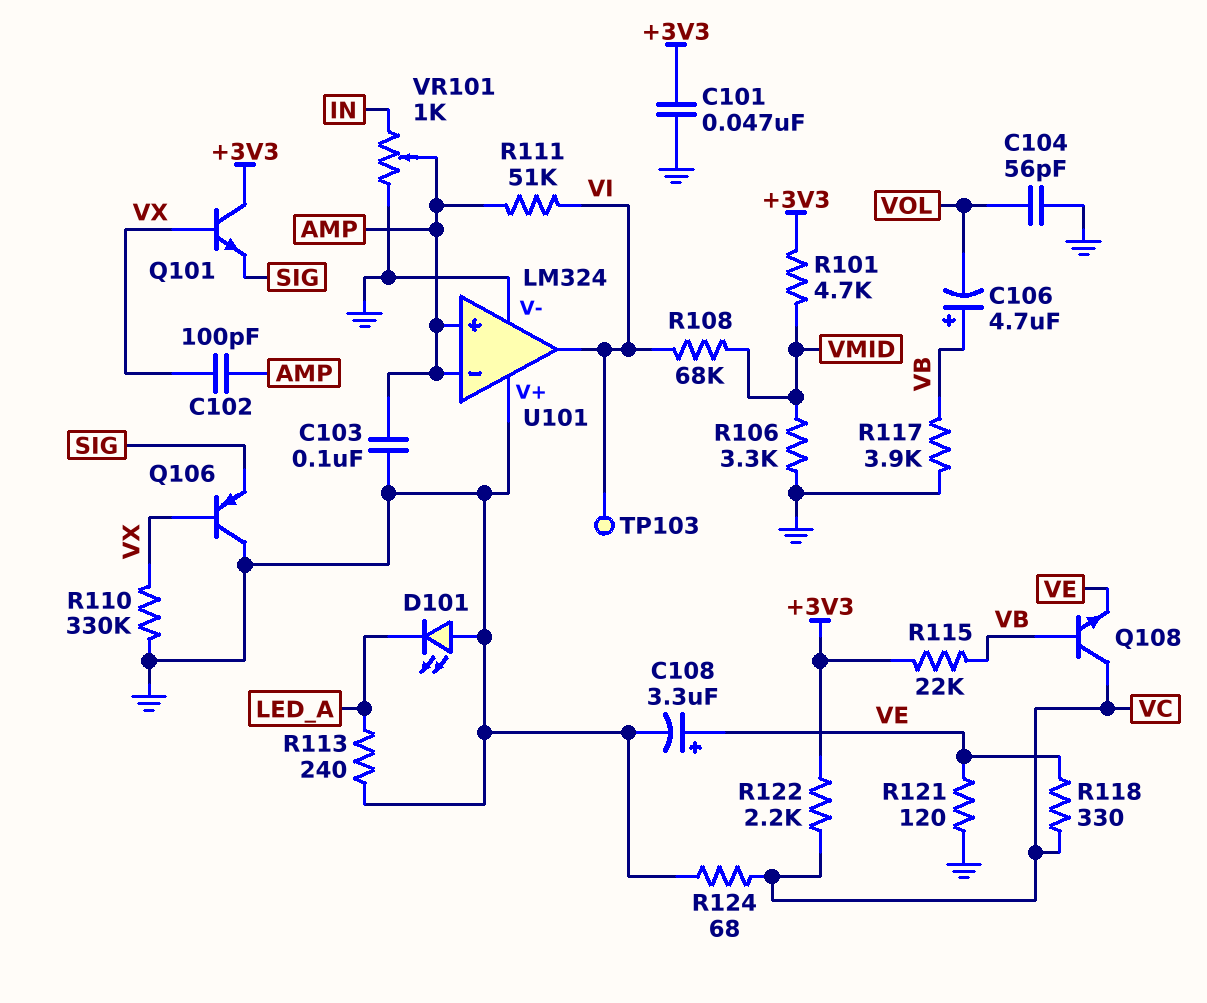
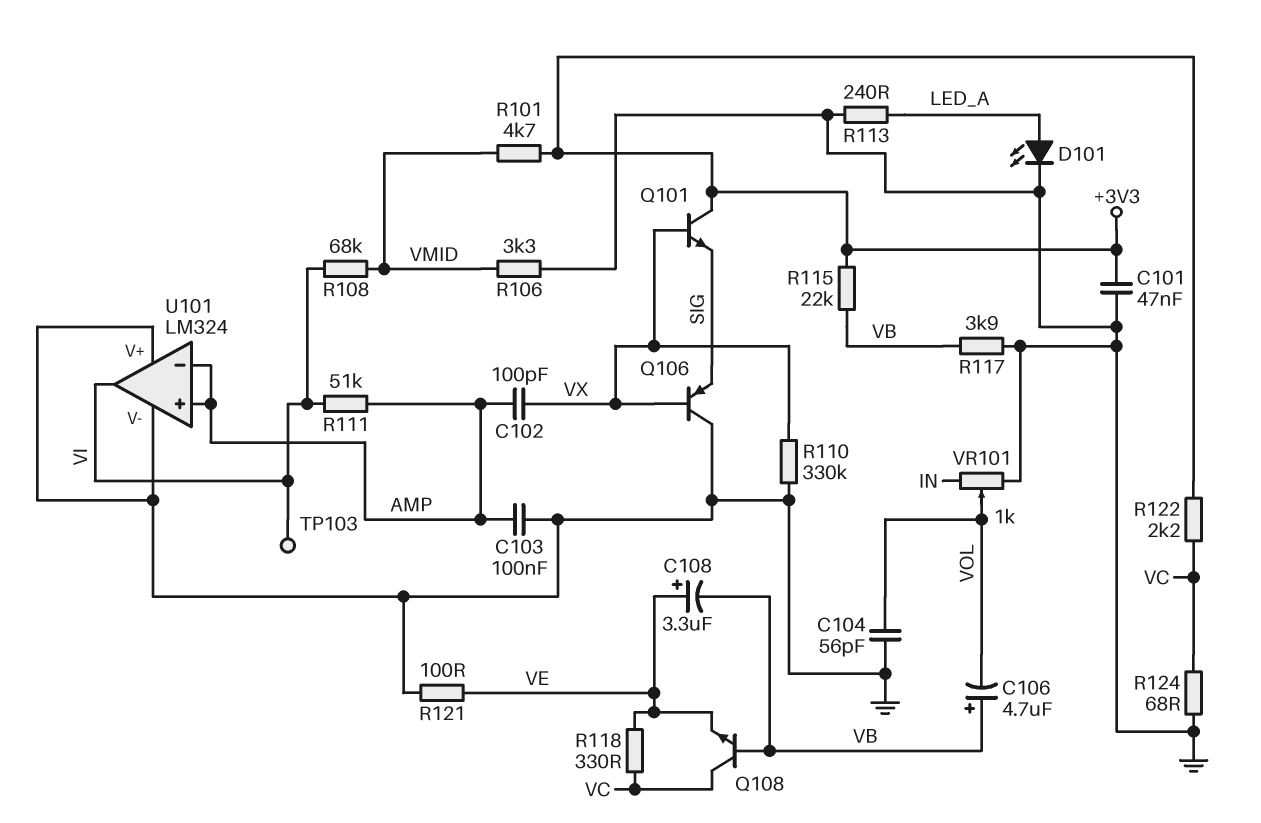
C108: 3.3uF (plus VE, minus GND) -> 3.3uF (plus VE, minus VB)
D101: LED (A GND, K LED_A) -> LED (A LED_A, K GND)
R121: 120 (GND, VE) -> 100 (GND, VE)
VR101: 1k (GND, IN, wiper AMP) -> 1k (GND, IN, wiper VOL)

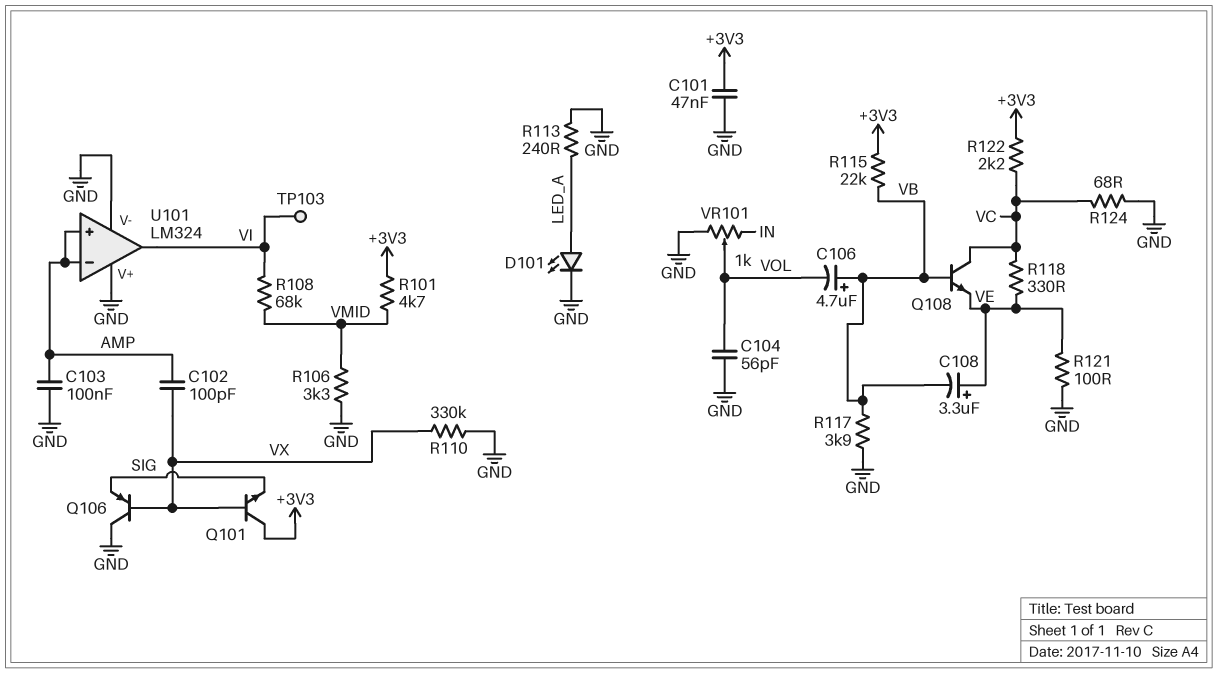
R111: 51k (AMP, VI) -> none

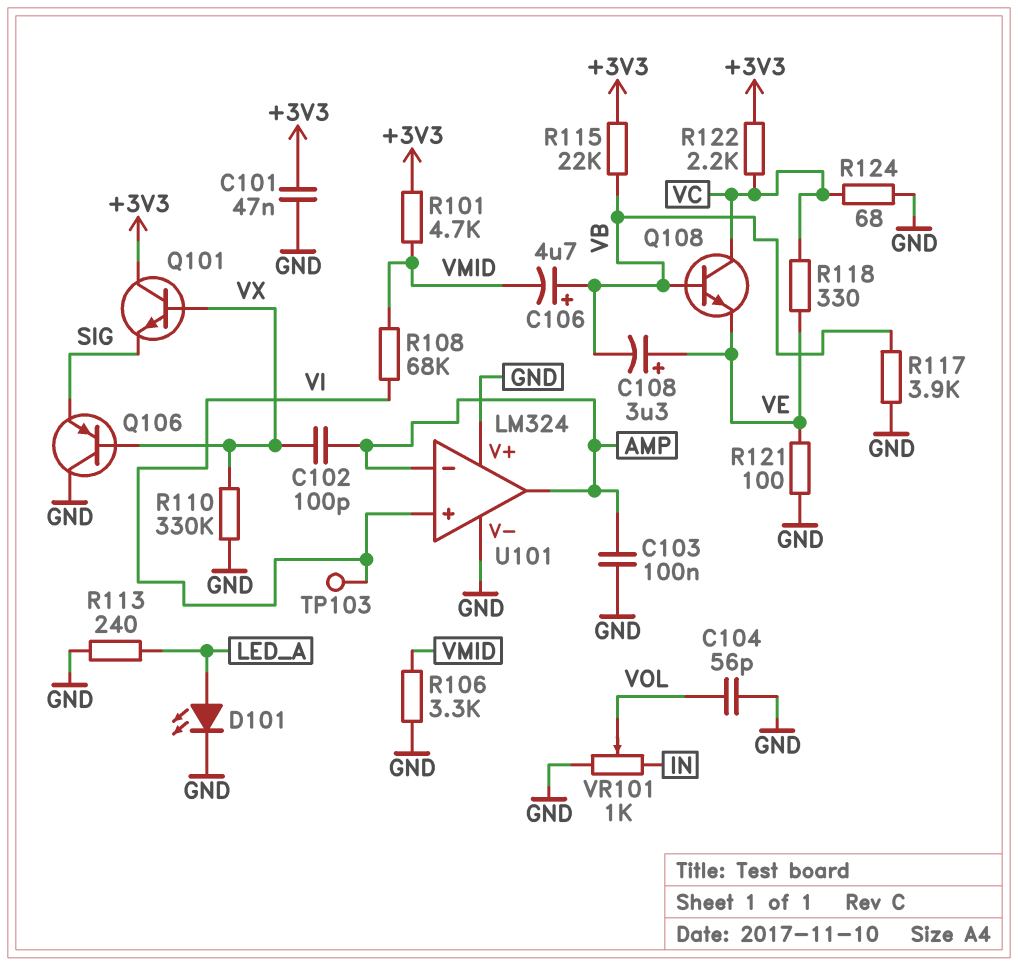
C106: 4.7uF (plus VB, minus VOL) -> 4.7uF (plus VB, minus VMID)
U101 pin in+: AMP -> VI
U101 pin out: VI -> AMP

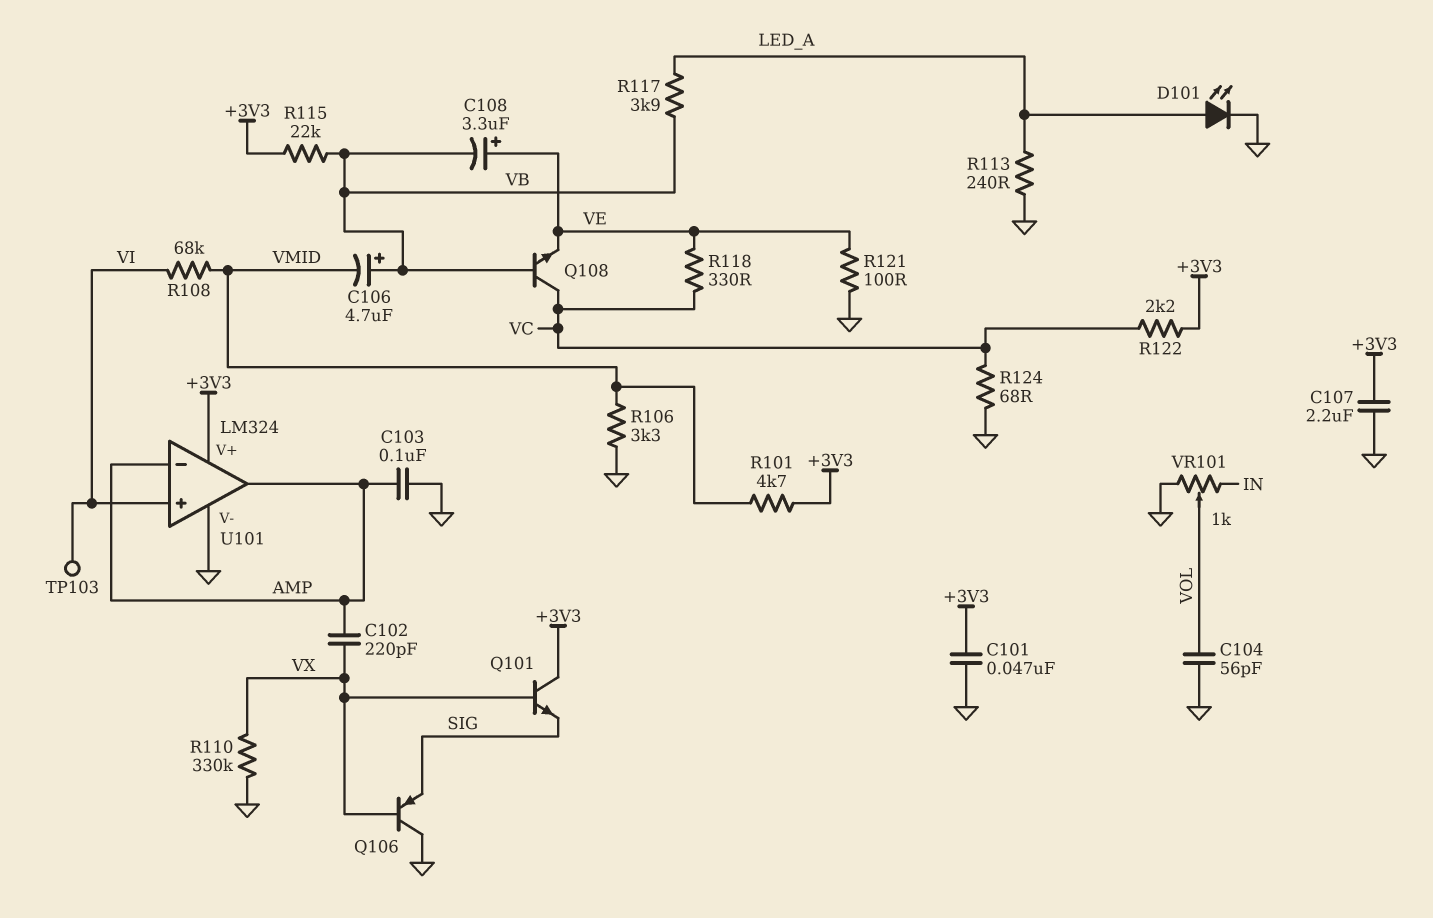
C102: 100pF (AMP, VX) -> 220pF (AMP, VX)
C107: none -> 2.2uF (+3V3, GND)
R117: 3.9k (GND, VB) -> 3.9k (LED_A, VB)
U101 pin V+: GND -> +3V3

